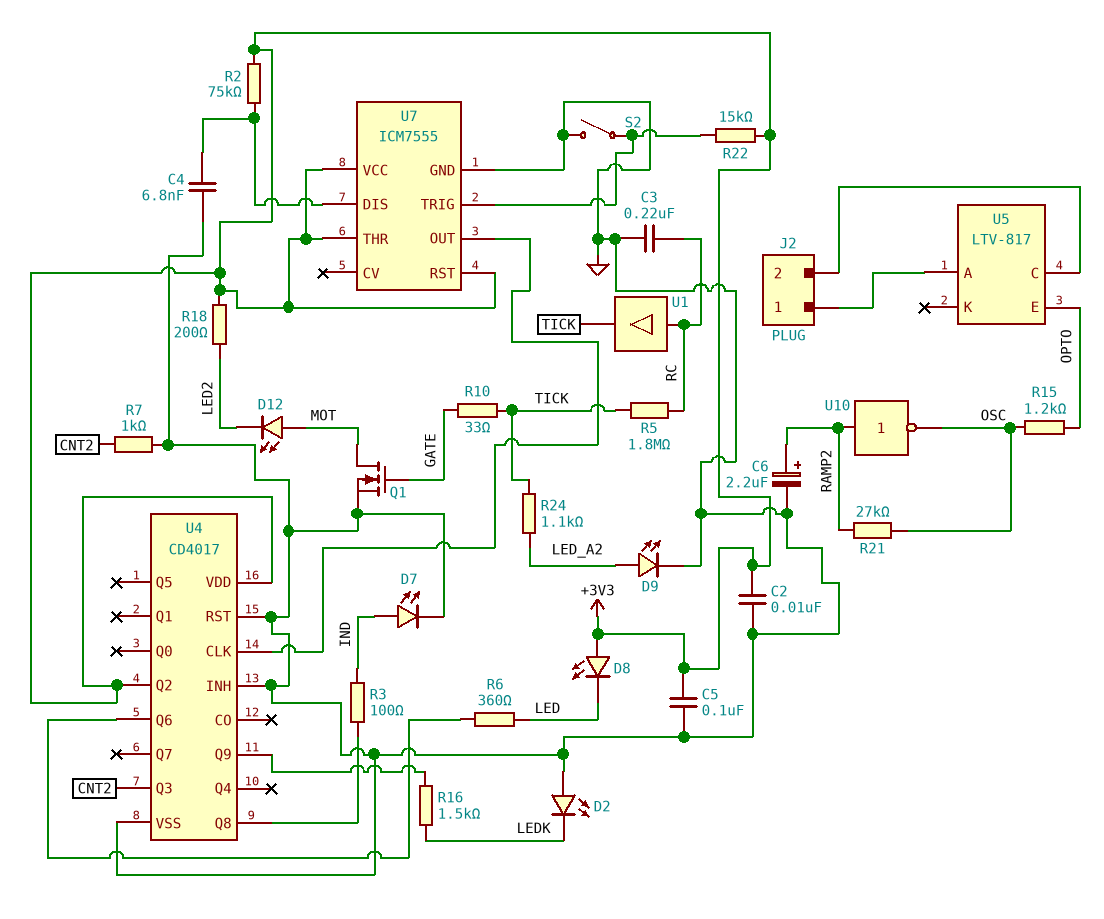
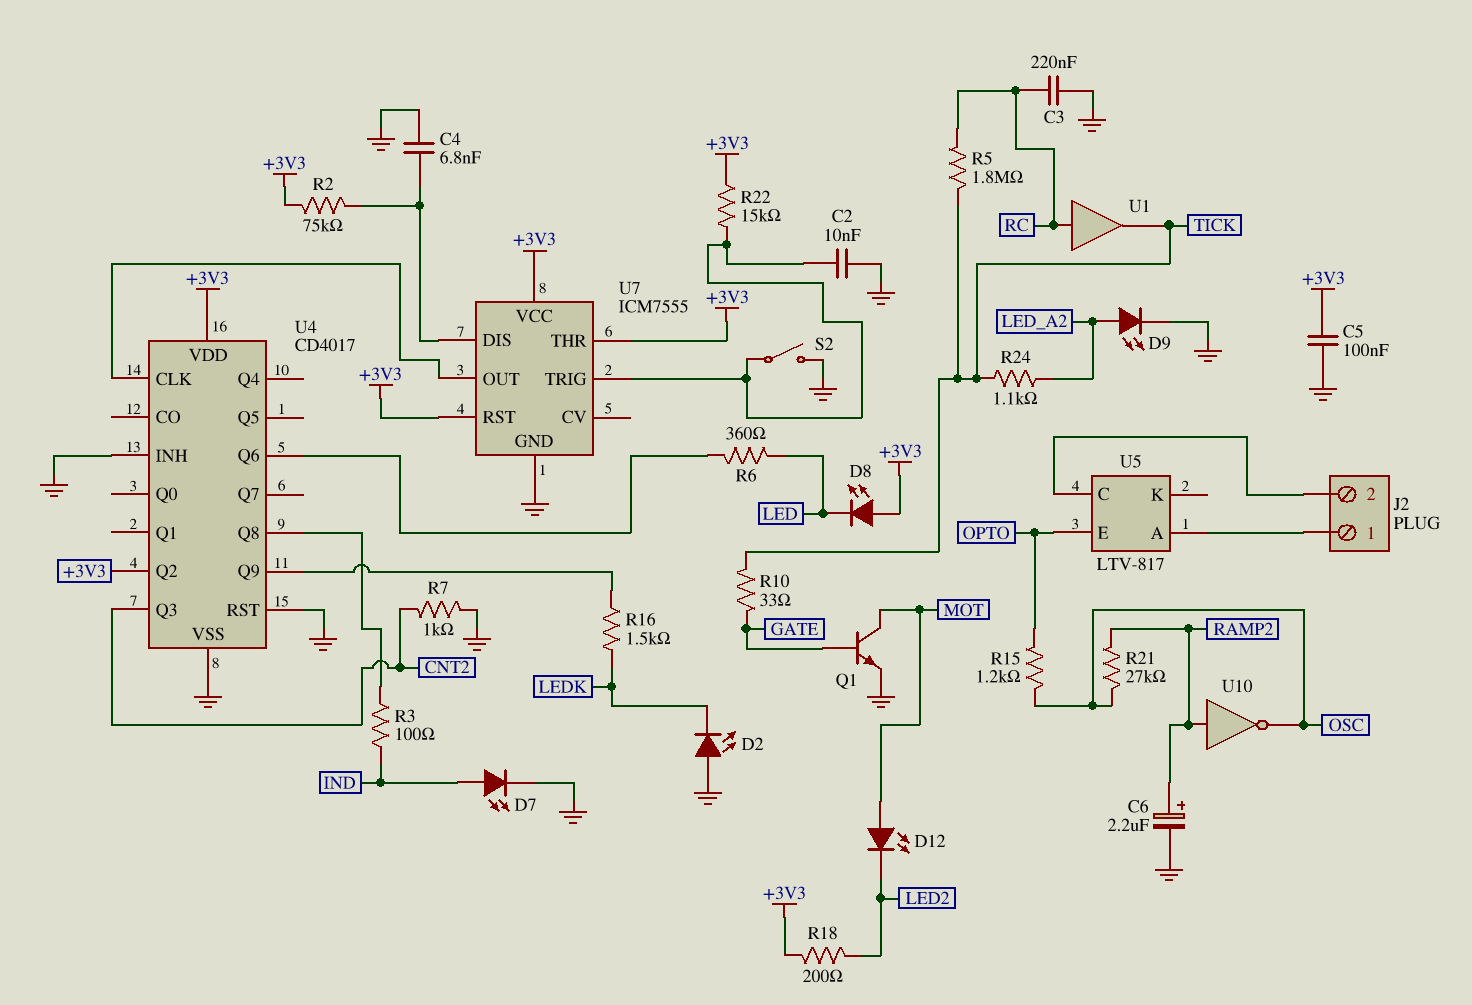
C2: 10nF (+3V3, GND) -> 10nF (GND, U7/TRIG)
Q1: NMOS (G GATE, D MOT, S GND) -> NPN (B GATE, C MOT, E GND)

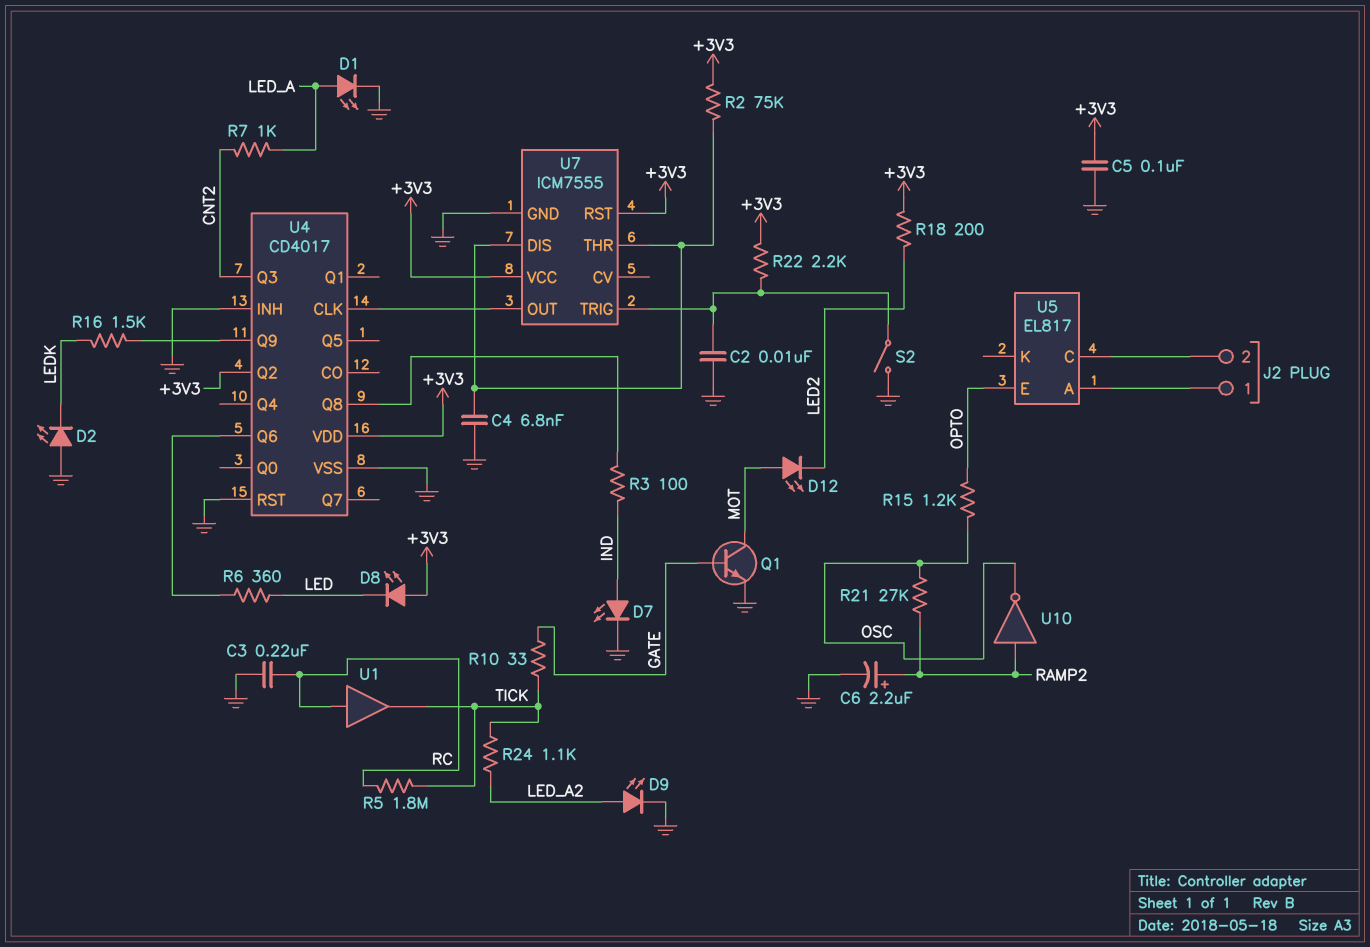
D1: none -> LED (A LED_A, K GND)
R7: 1k (CNT2, GND) -> 1k (CNT2, LED_A)
R22: 15k (+3V3, U7/TRIG) -> 2.2k (+3V3, U7/TRIG)
U5: LTV-817 -> EL817
U7 pin THR: +3V3 -> U7/DIS

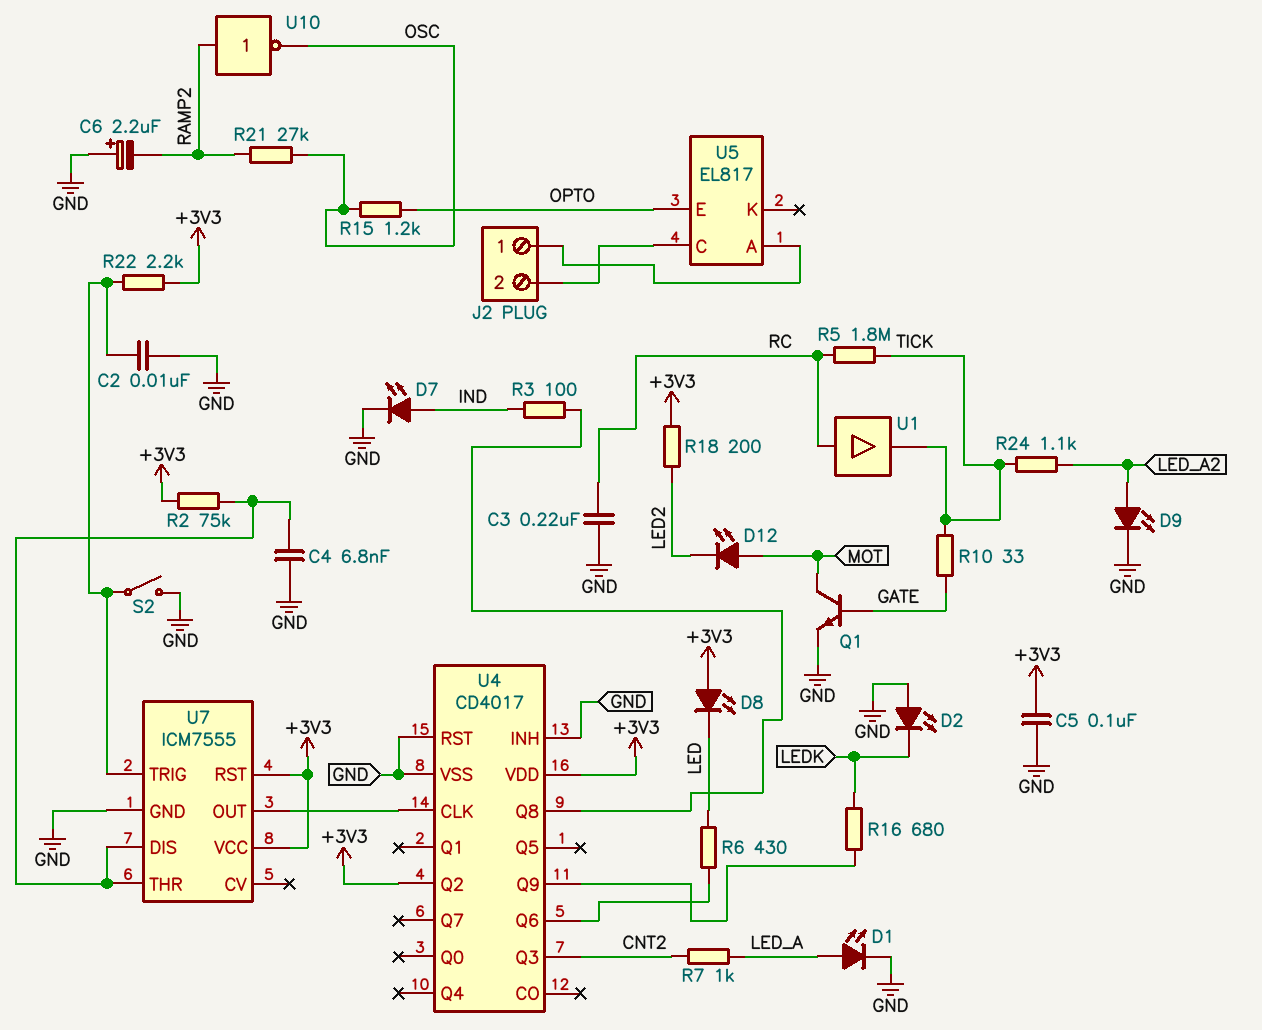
C6: 2.2uF (plus RAMP2, minus GND) -> 2.2uF (plus GND, minus RAMP2)
R6: 360 (LED, U4/Q6) -> 430 (LED, U4/Q6)
R16: 1.5k (LEDK, U4/Q9) -> 680 (LEDK, U4/Q9)

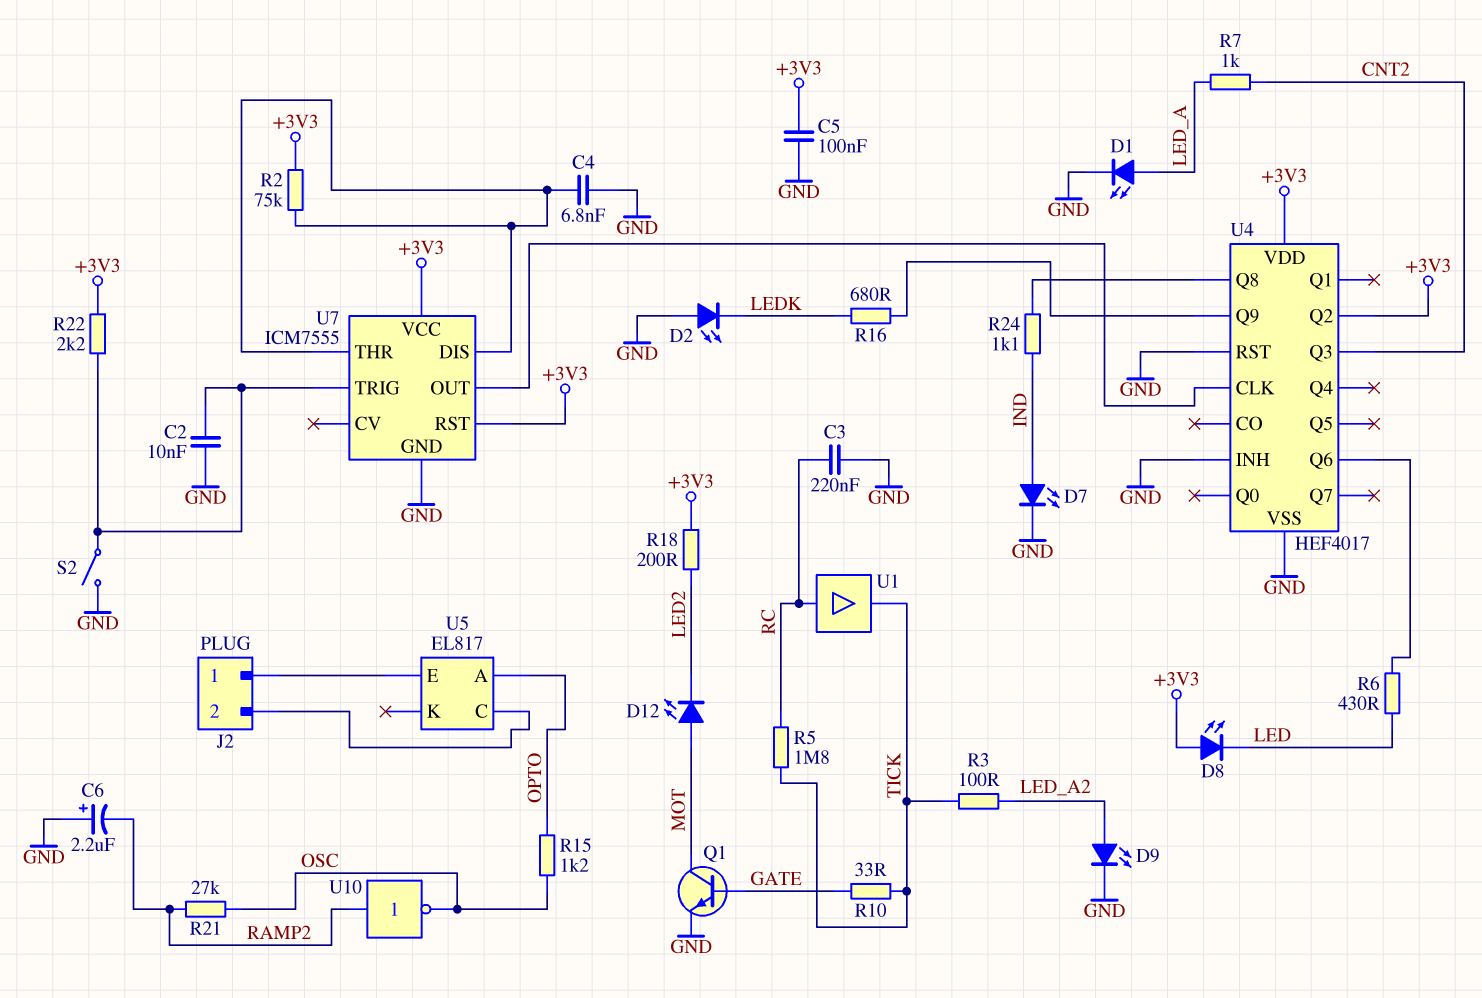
R3: 100 (IND, U4/Q8) -> 100 (LED_A2, TICK)
R24: 1.1k (LED_A2, TICK) -> 1.1k (IND, U4/Q8)
U4: CD4017 -> HEF4017
U5 pin A: J2/1 -> OPTO
U5 pin E: OPTO -> J2/1

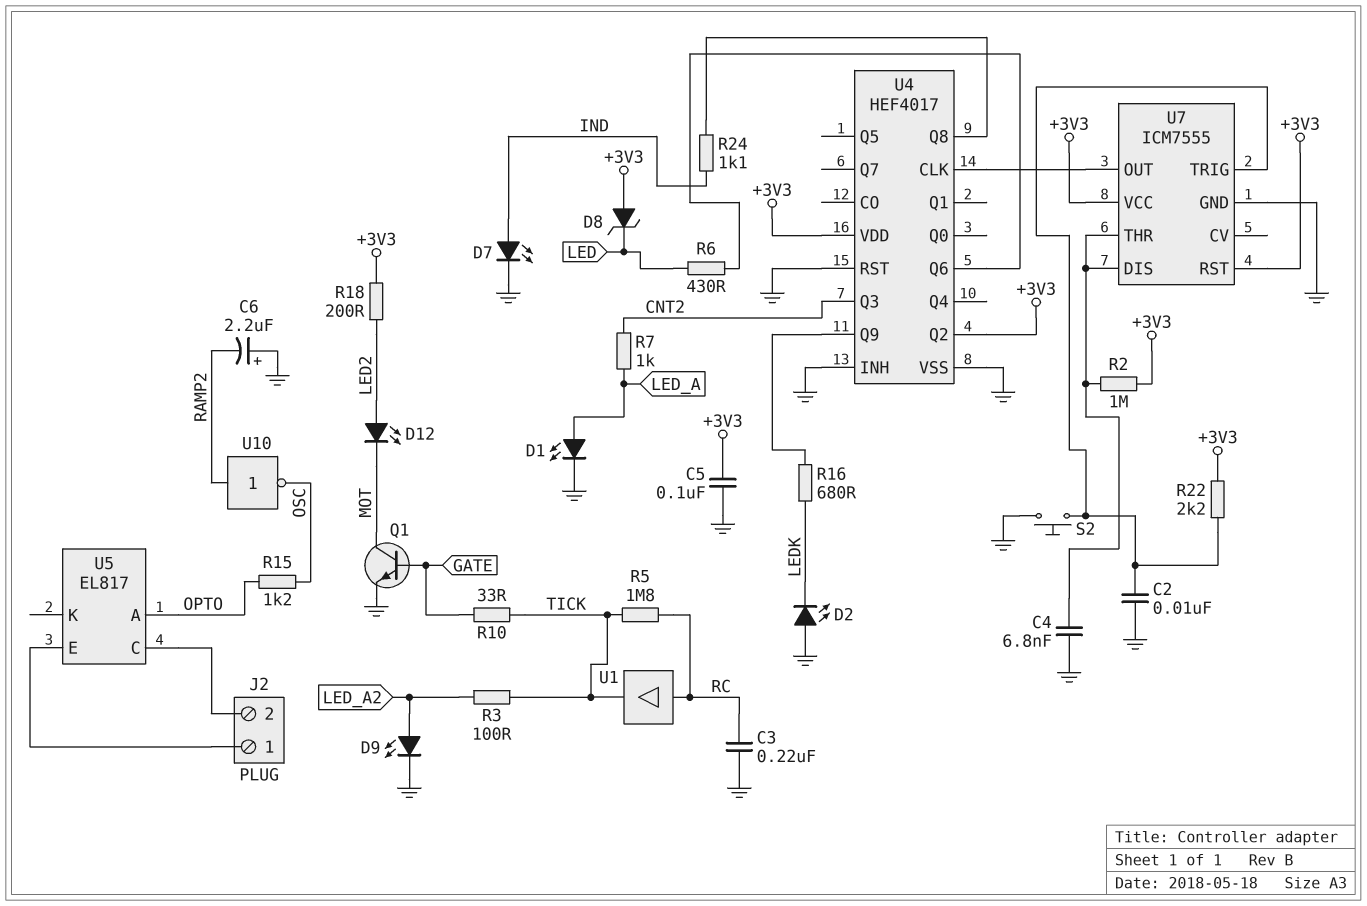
D8: LED (A +3V3, K LED) -> zener (A +3V3, K LED)
D12: LED (A MOT, K LED2) -> LED (A LED2, K MOT)
R2: 75k (+3V3, U7/DIS) -> 1M (+3V3, U7/DIS)
R21: 27k (OSC, RAMP2) -> none
S2: switch (GND, U7/TRIG) -> button (GND, U7/TRIG)

